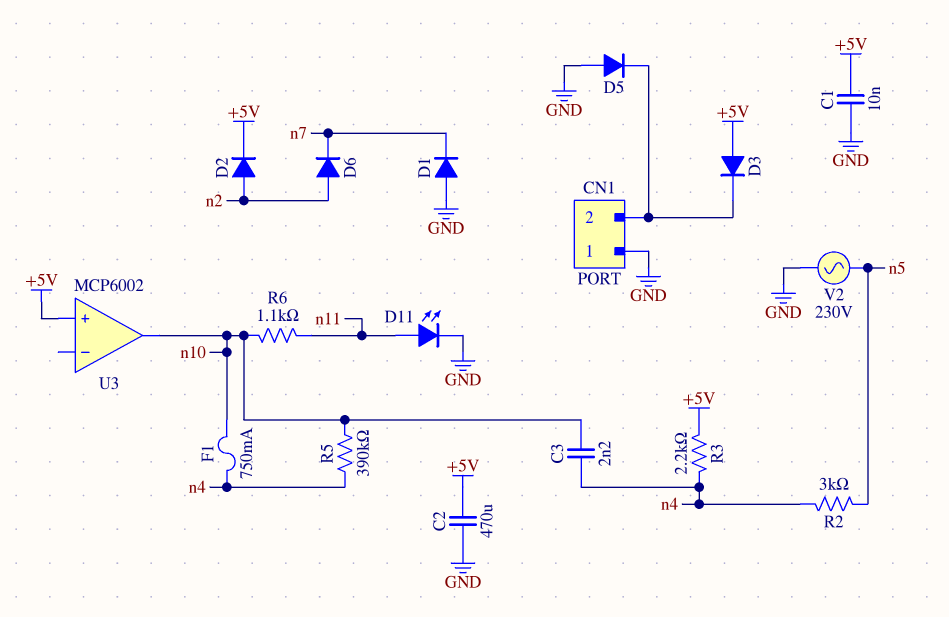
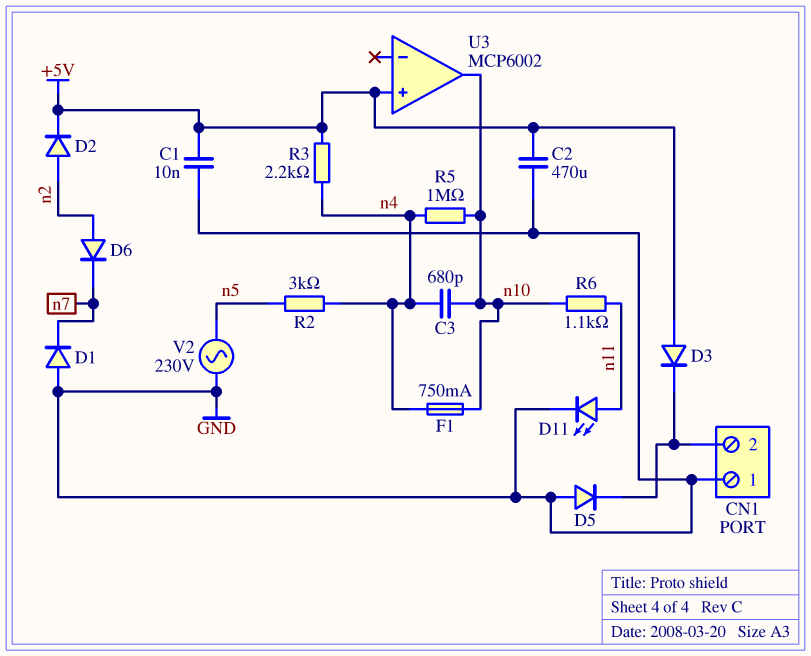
C3: 2.2nF (n4, n10) -> 680pF (n4, n10)
R5: 390k (n4, n10) -> 1M (n4, n10)

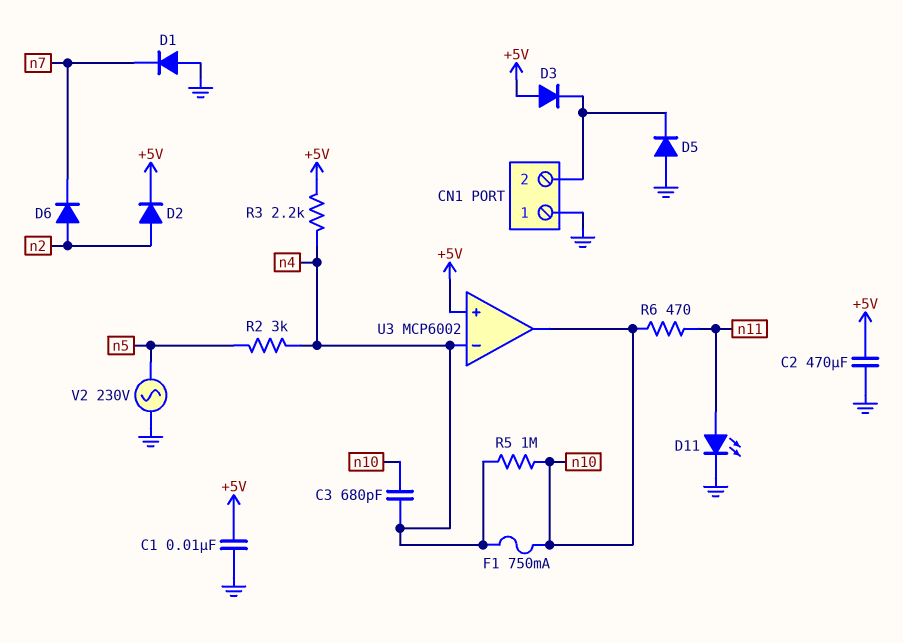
R6: 1.1k (n10, n11) -> 470 (n10, n11)
U3 pin in-: none -> n4

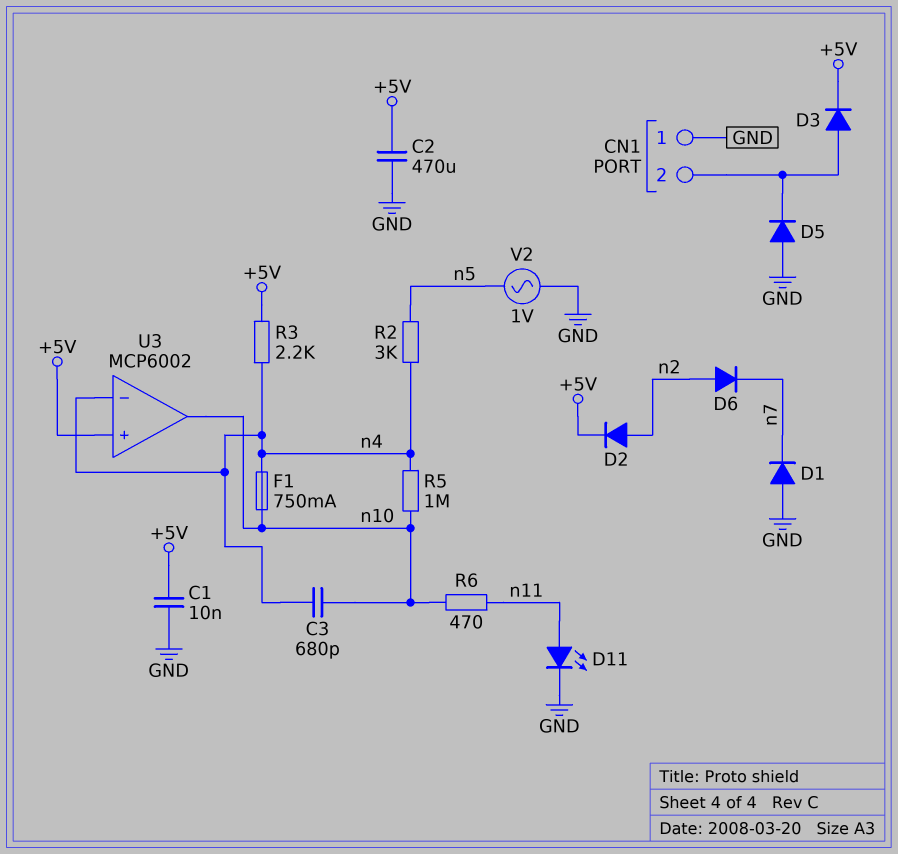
D3: diode (A +5V, K CN1/2) -> diode (A CN1/2, K +5V)
V2: AC 230V (GND, n5) -> AC 1V (GND, n5)

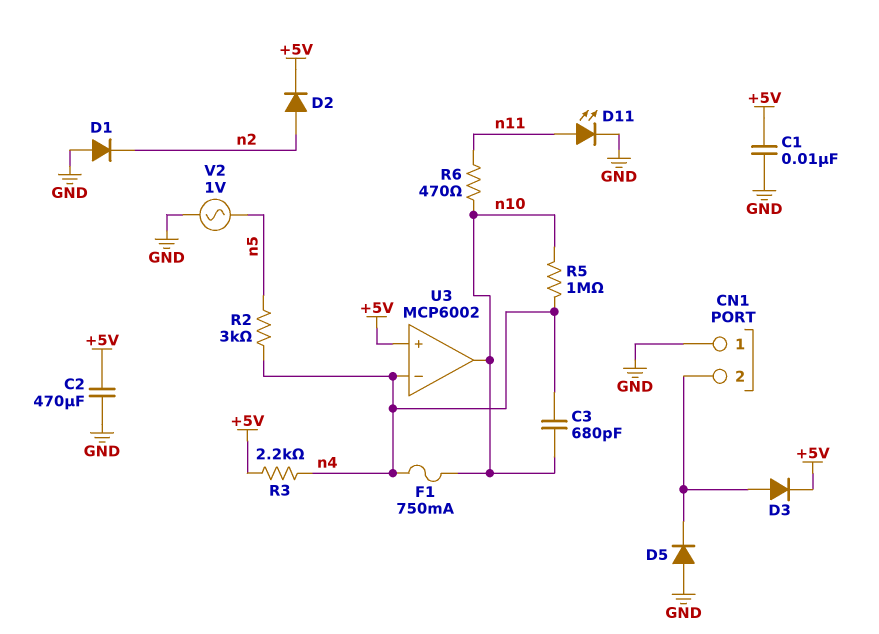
D1: diode (A GND, K n7) -> diode (A GND, K n2)
D6: diode (A n2, K n7) -> none

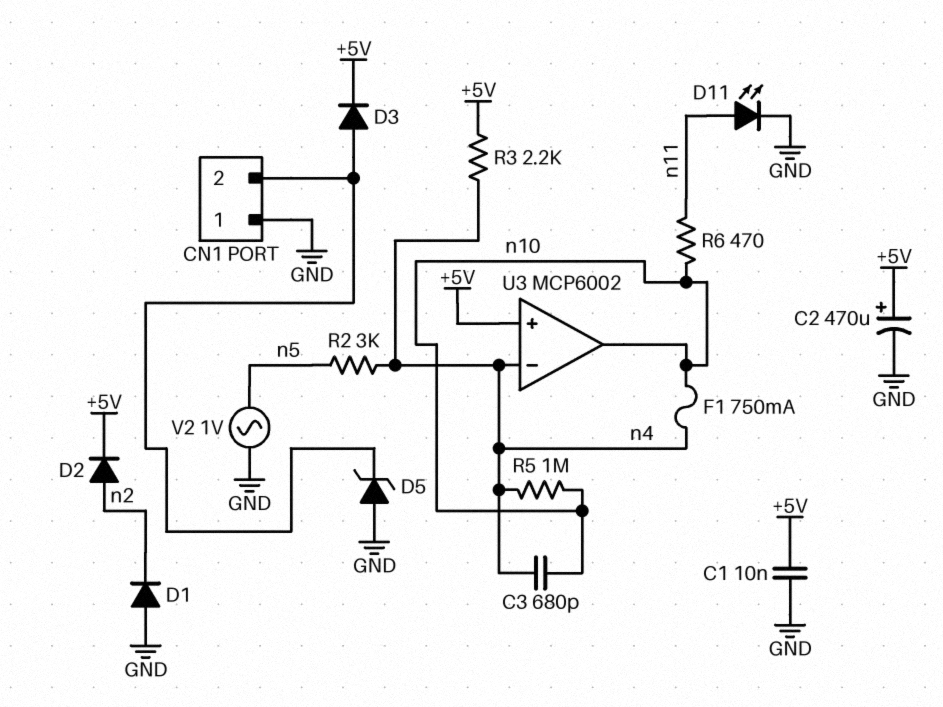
C2: 470uF (+5V, GND) -> 470uF (plus +5V, minus GND)
D5: diode (A GND, K CN1/2) -> zener (A GND, K CN1/2)

